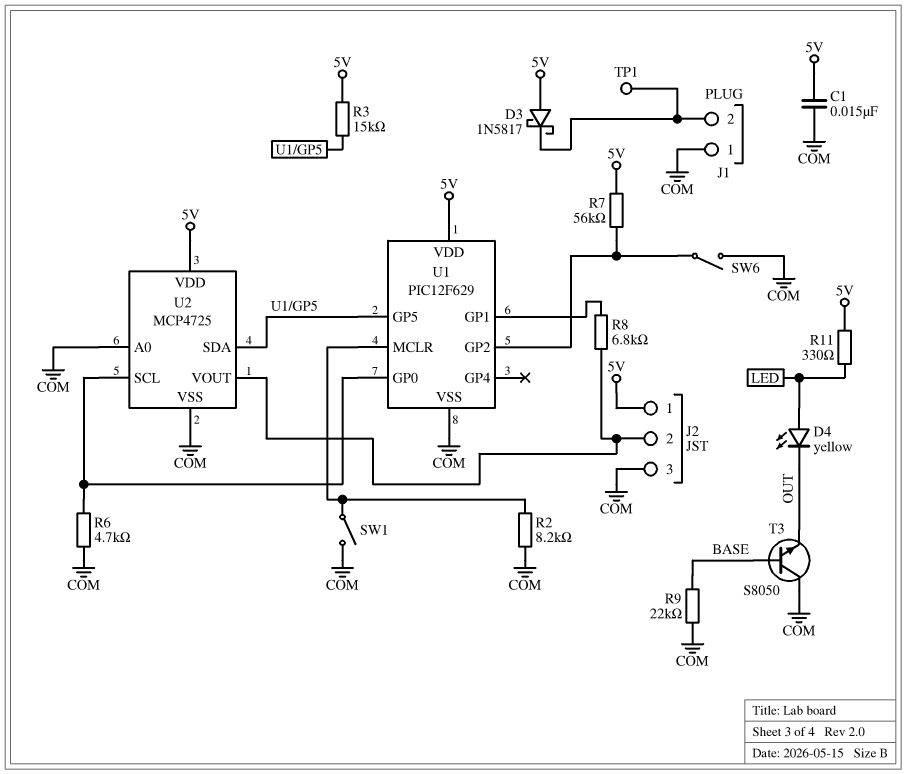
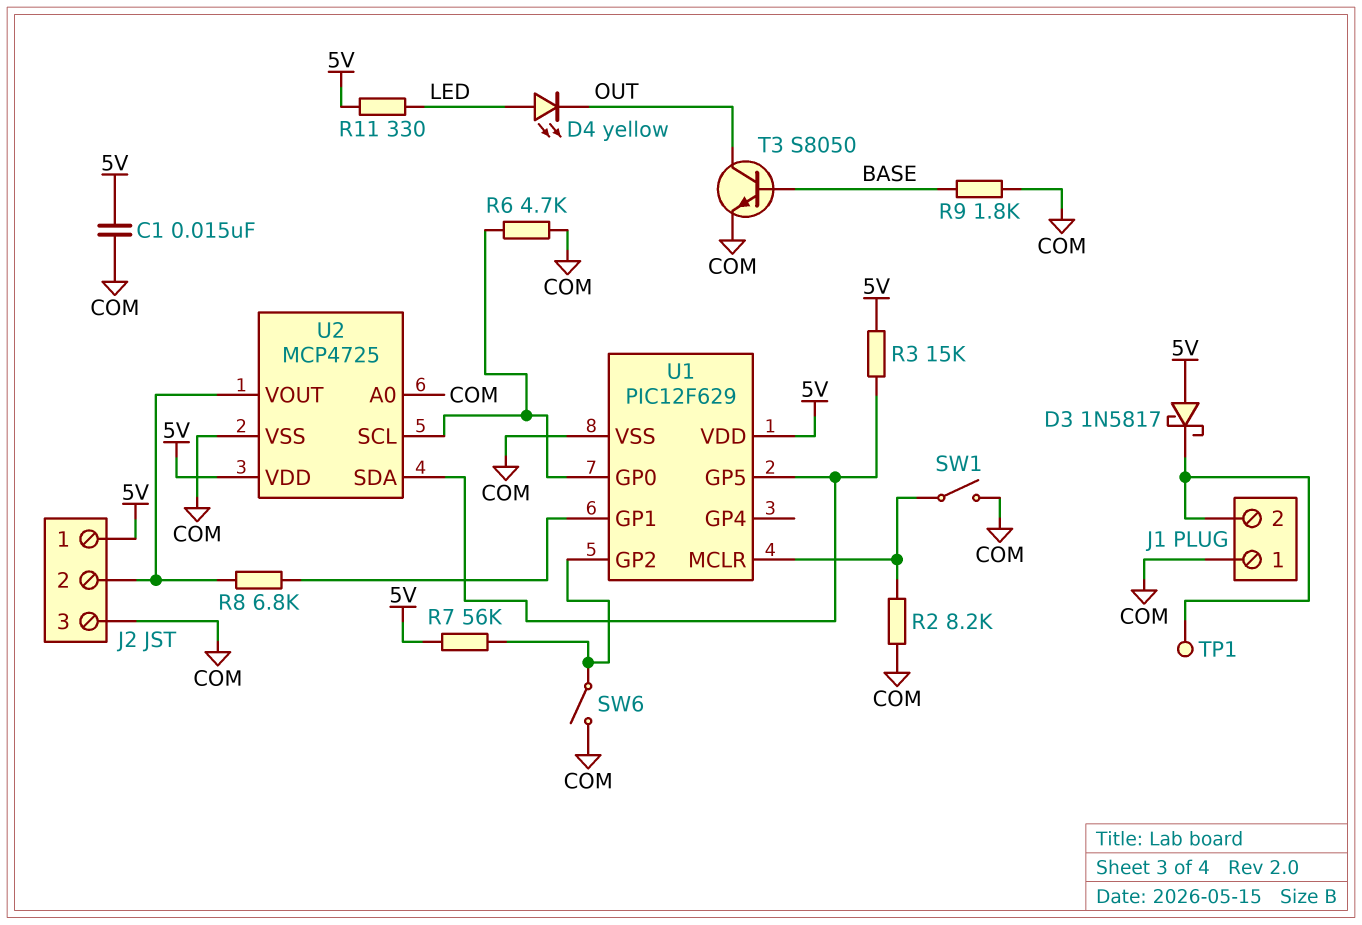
R9: 22k (BASE, COM) -> 1.8k (BASE, COM)
T3: NPN S8050 (B BASE, C COM, E OUT) -> NPN S8050 (B BASE, C OUT, E COM)

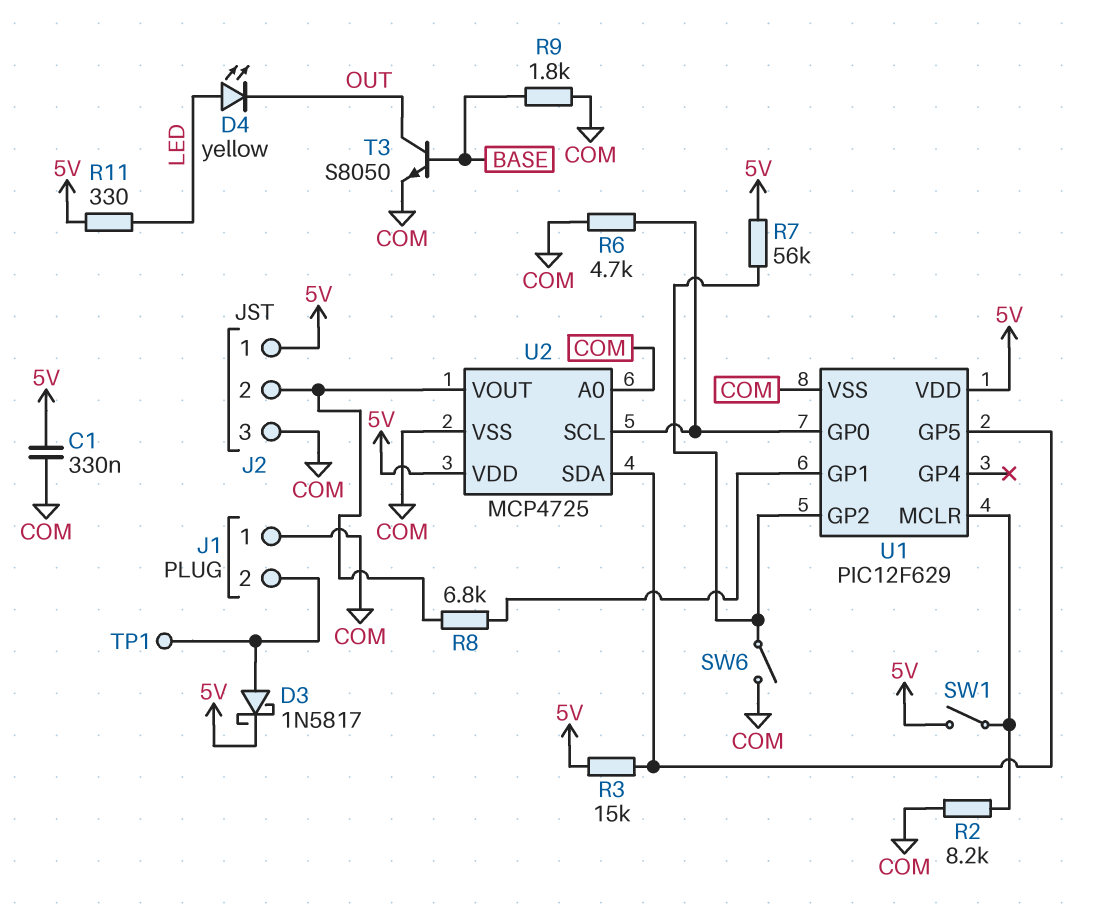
C1: 15nF (5V, COM) -> 330nF (5V, COM)
D3: schottky 1N5817 (A 5V, K J1/2) -> schottky 1N5817 (A J1/2, K 5V)
SW1: switch (COM, U1/MCLR) -> switch (5V, U1/MCLR)

